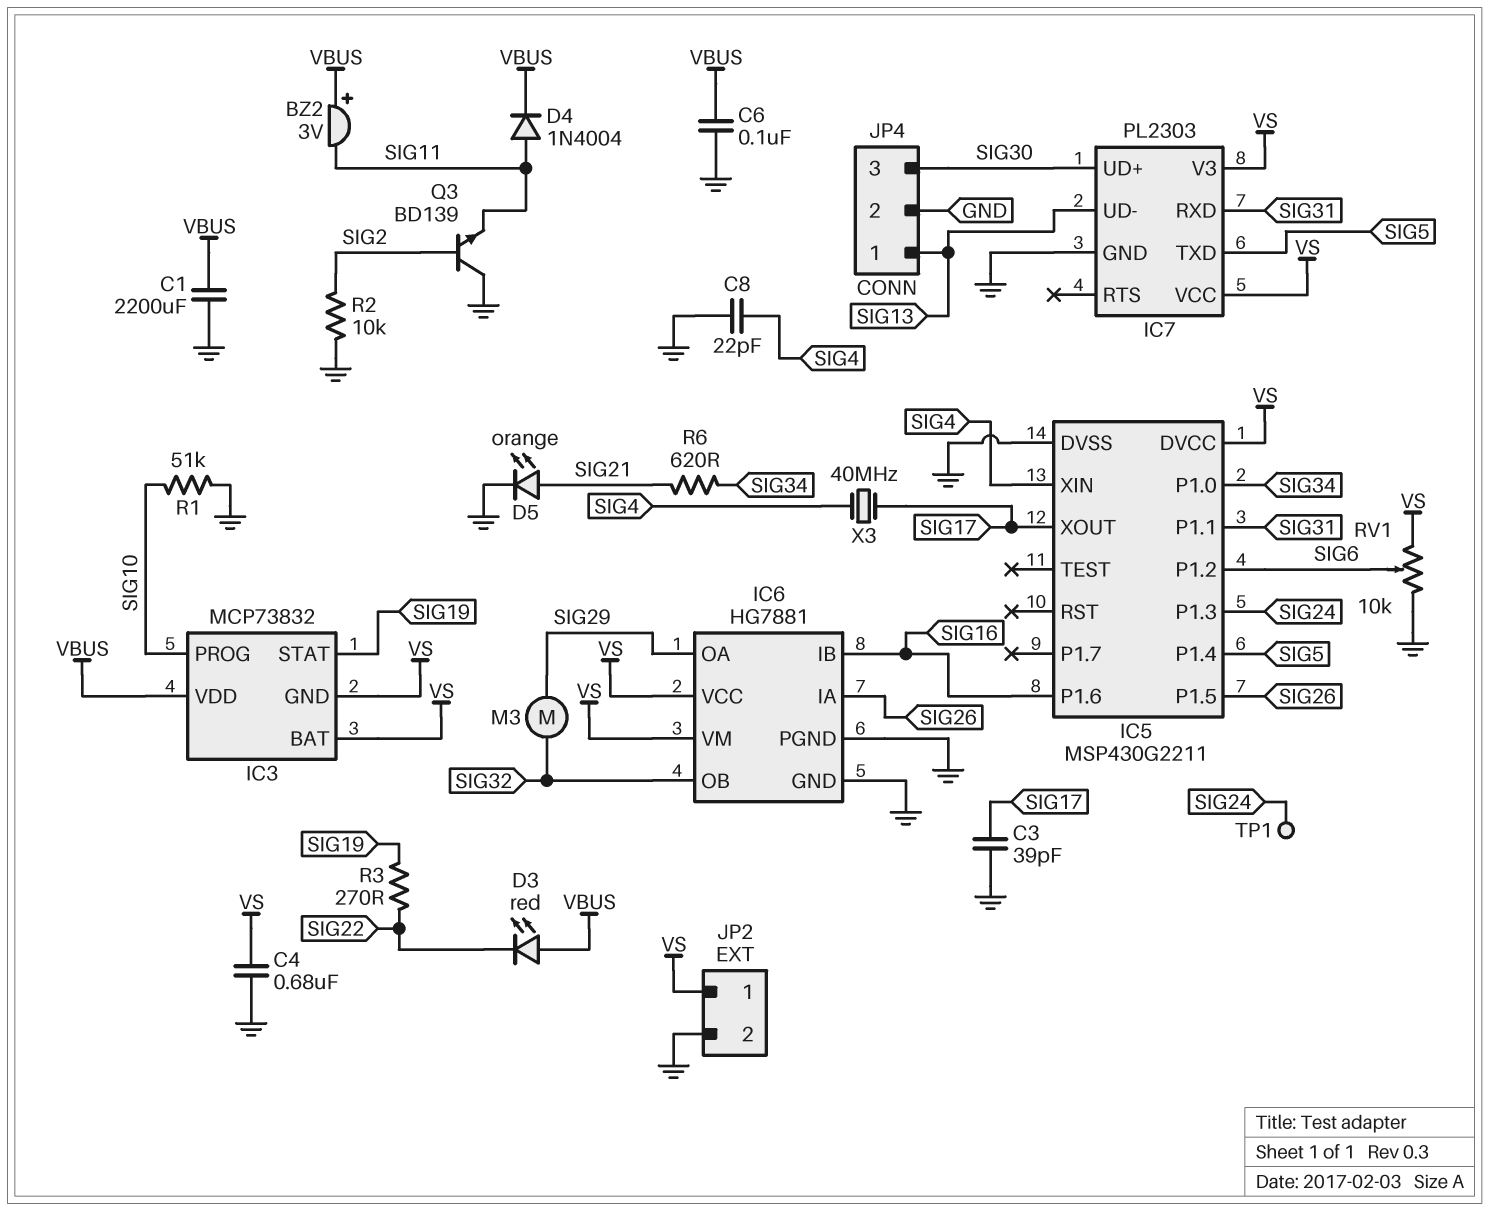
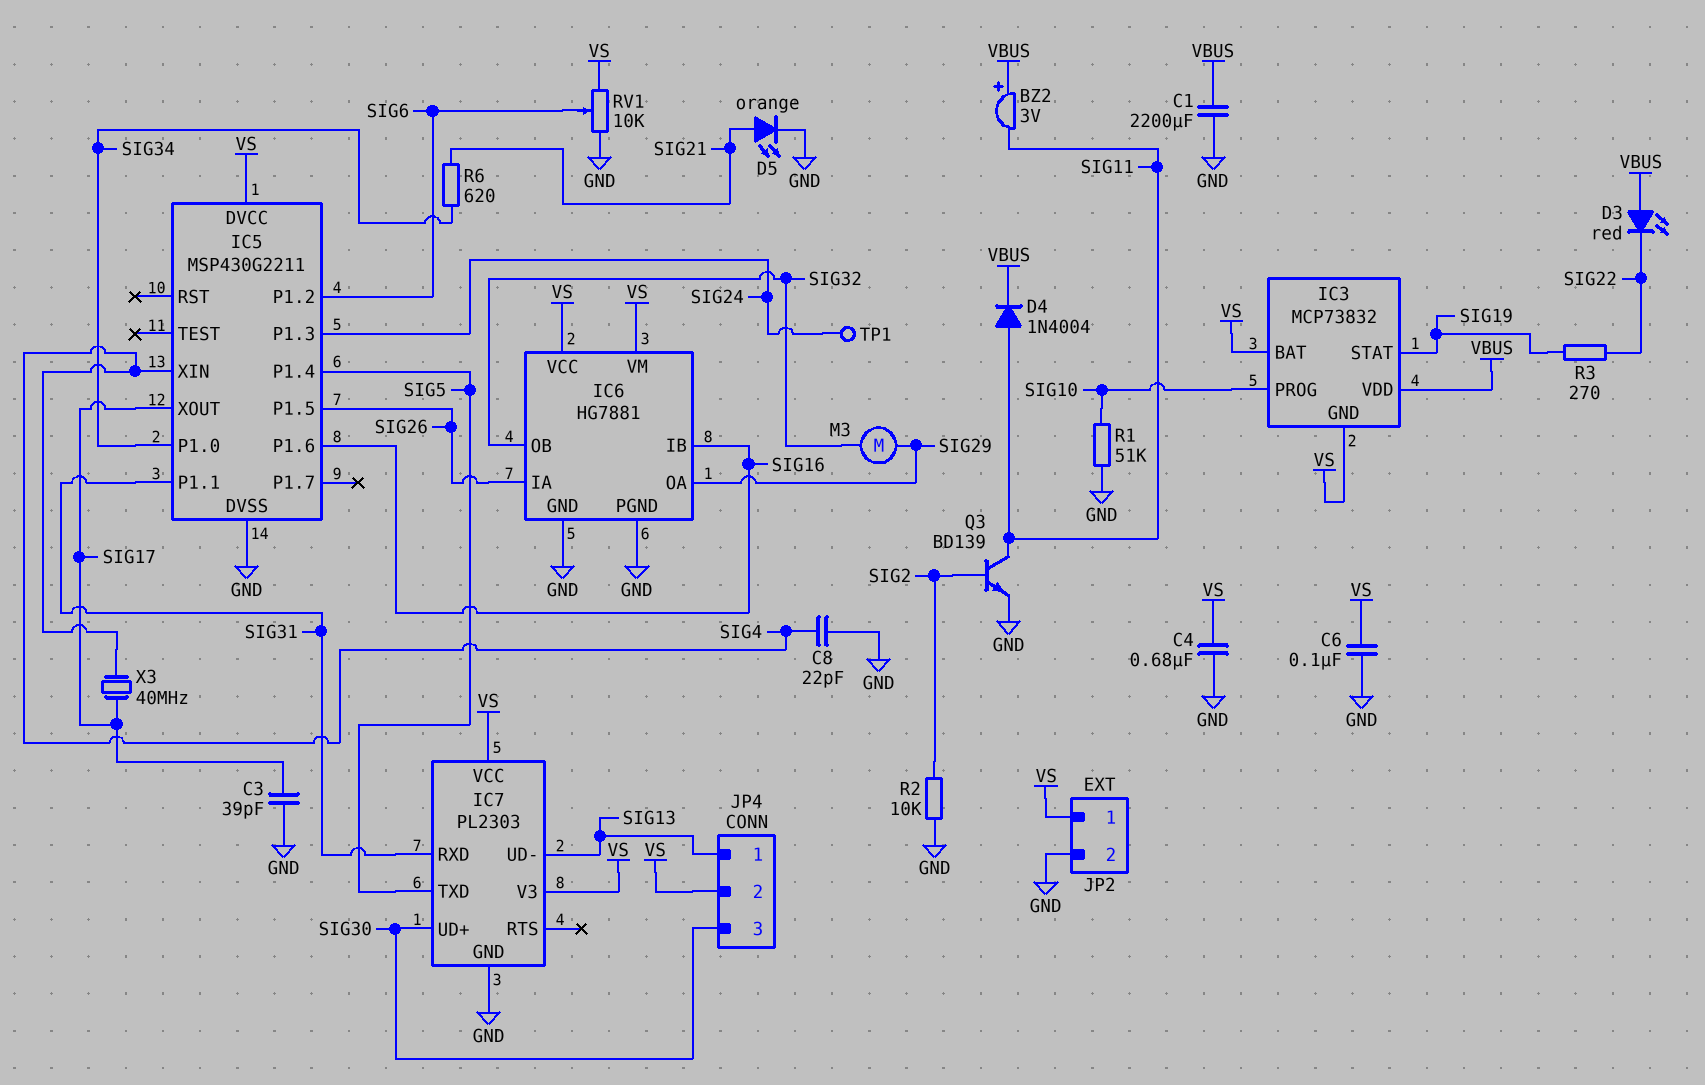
C6: 100nF (GND, VBUS) -> 100nF (GND, VS)
JP4 pin 2: GND -> VS
Q3: NPN BD139 (B SIG2, C GND, E SIG11) -> NPN BD139 (B SIG2, C SIG11, E GND)

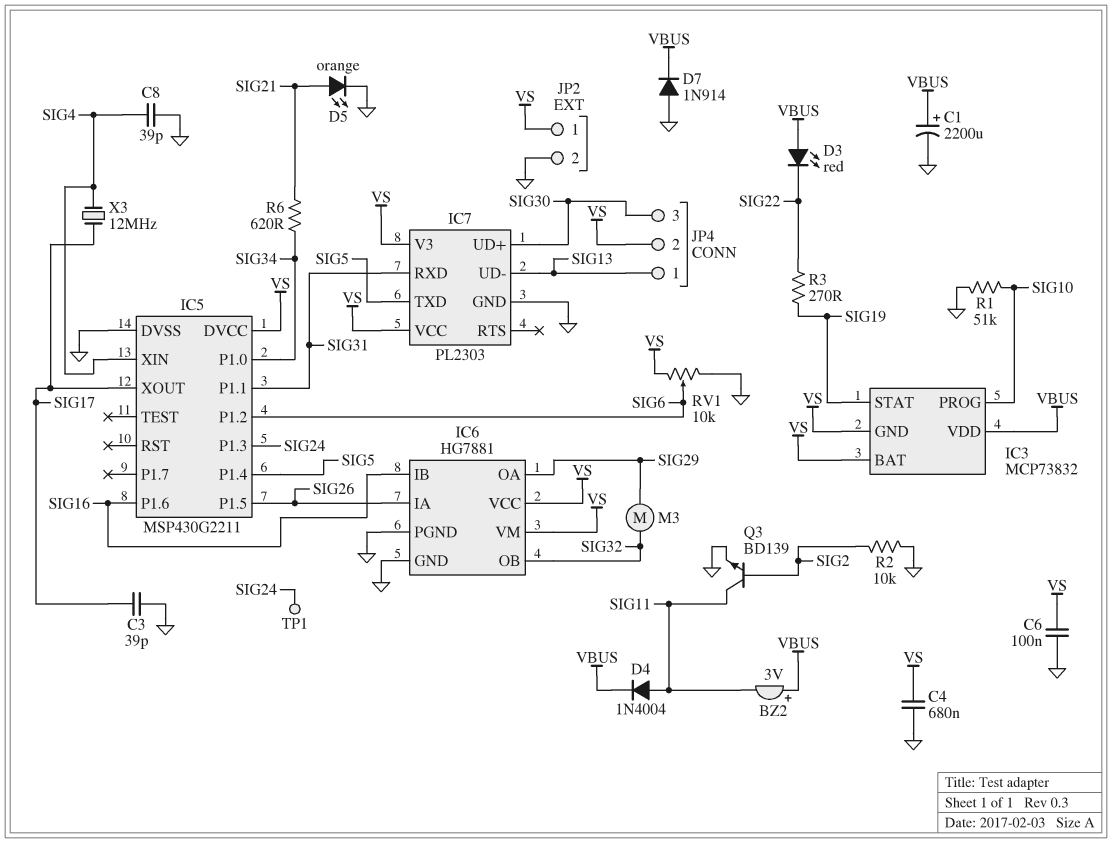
C1: 2200uF (GND, VBUS) -> 2200uF (plus VBUS, minus GND)
C8: 22pF (GND, SIG4) -> 39pF (GND, SIG4)
D7: none -> diode 1N914 (A GND, K VBUS)
X3: 40MHz (SIG4, SIG17) -> 12MHz (SIG4, SIG17)

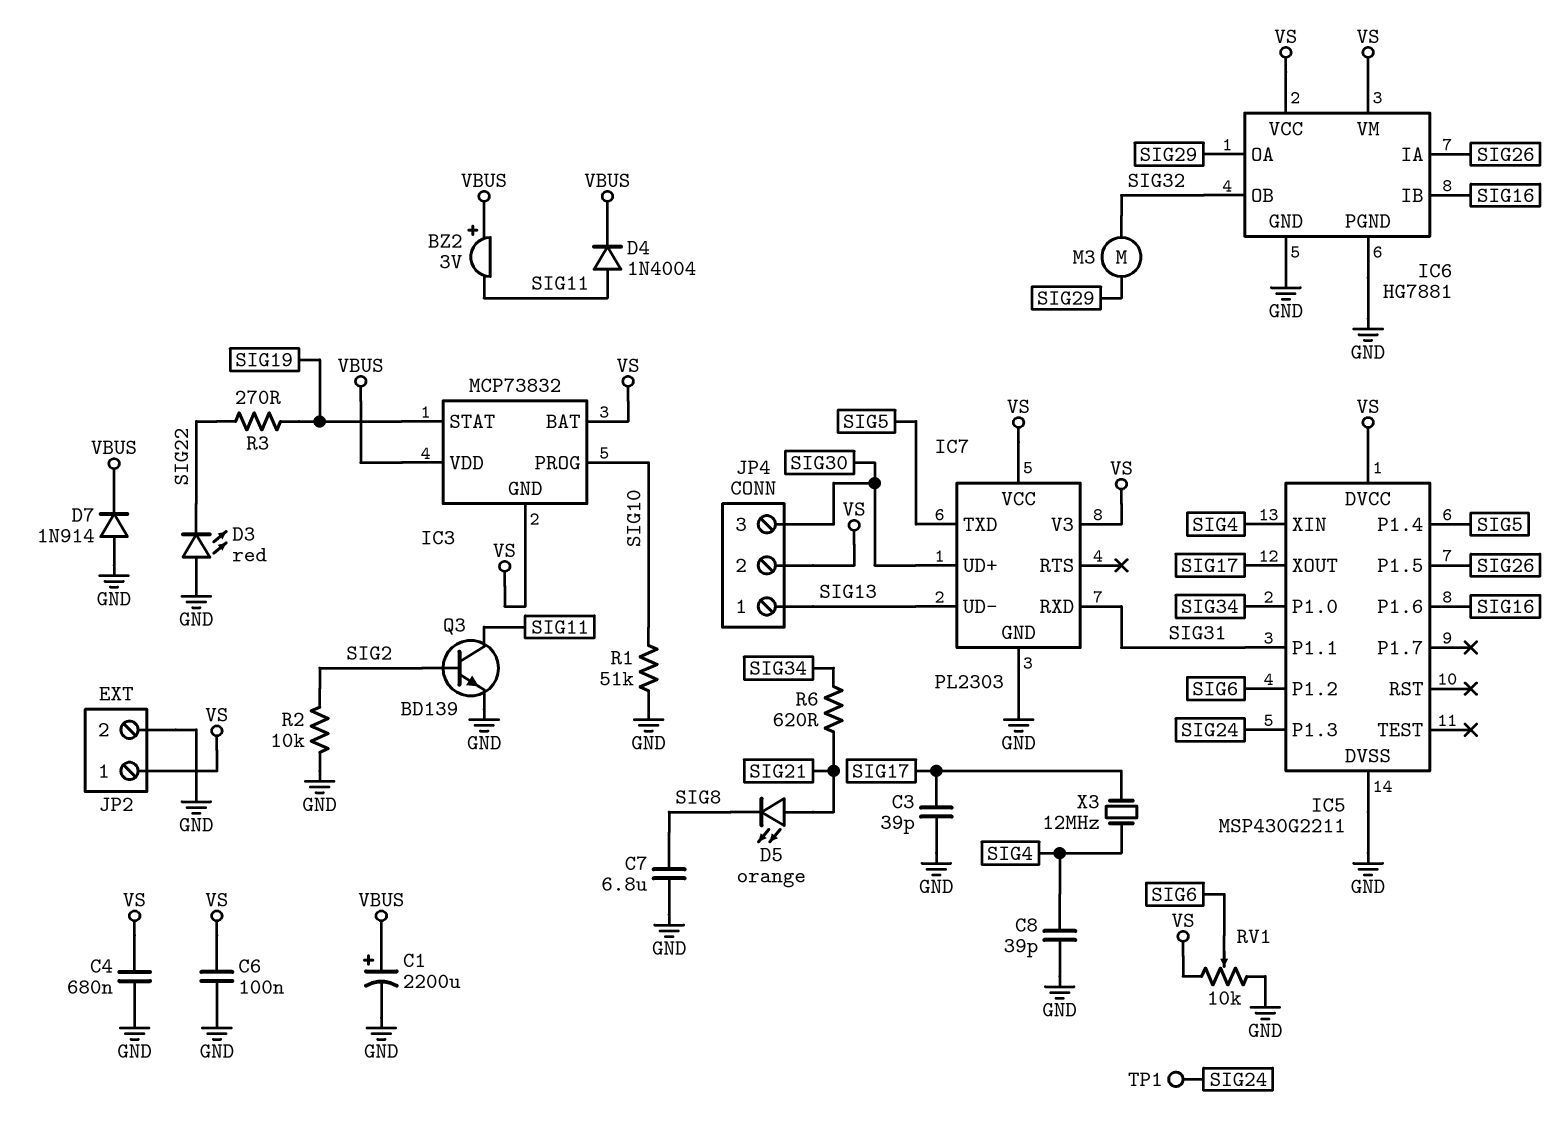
C7: none -> 6.8uF (GND, SIG8)
D3: LED red (A VBUS, K SIG22) -> LED red (A GND, K SIG22)
D5: LED orange (A SIG21, K GND) -> LED orange (A SIG21, K SIG8)

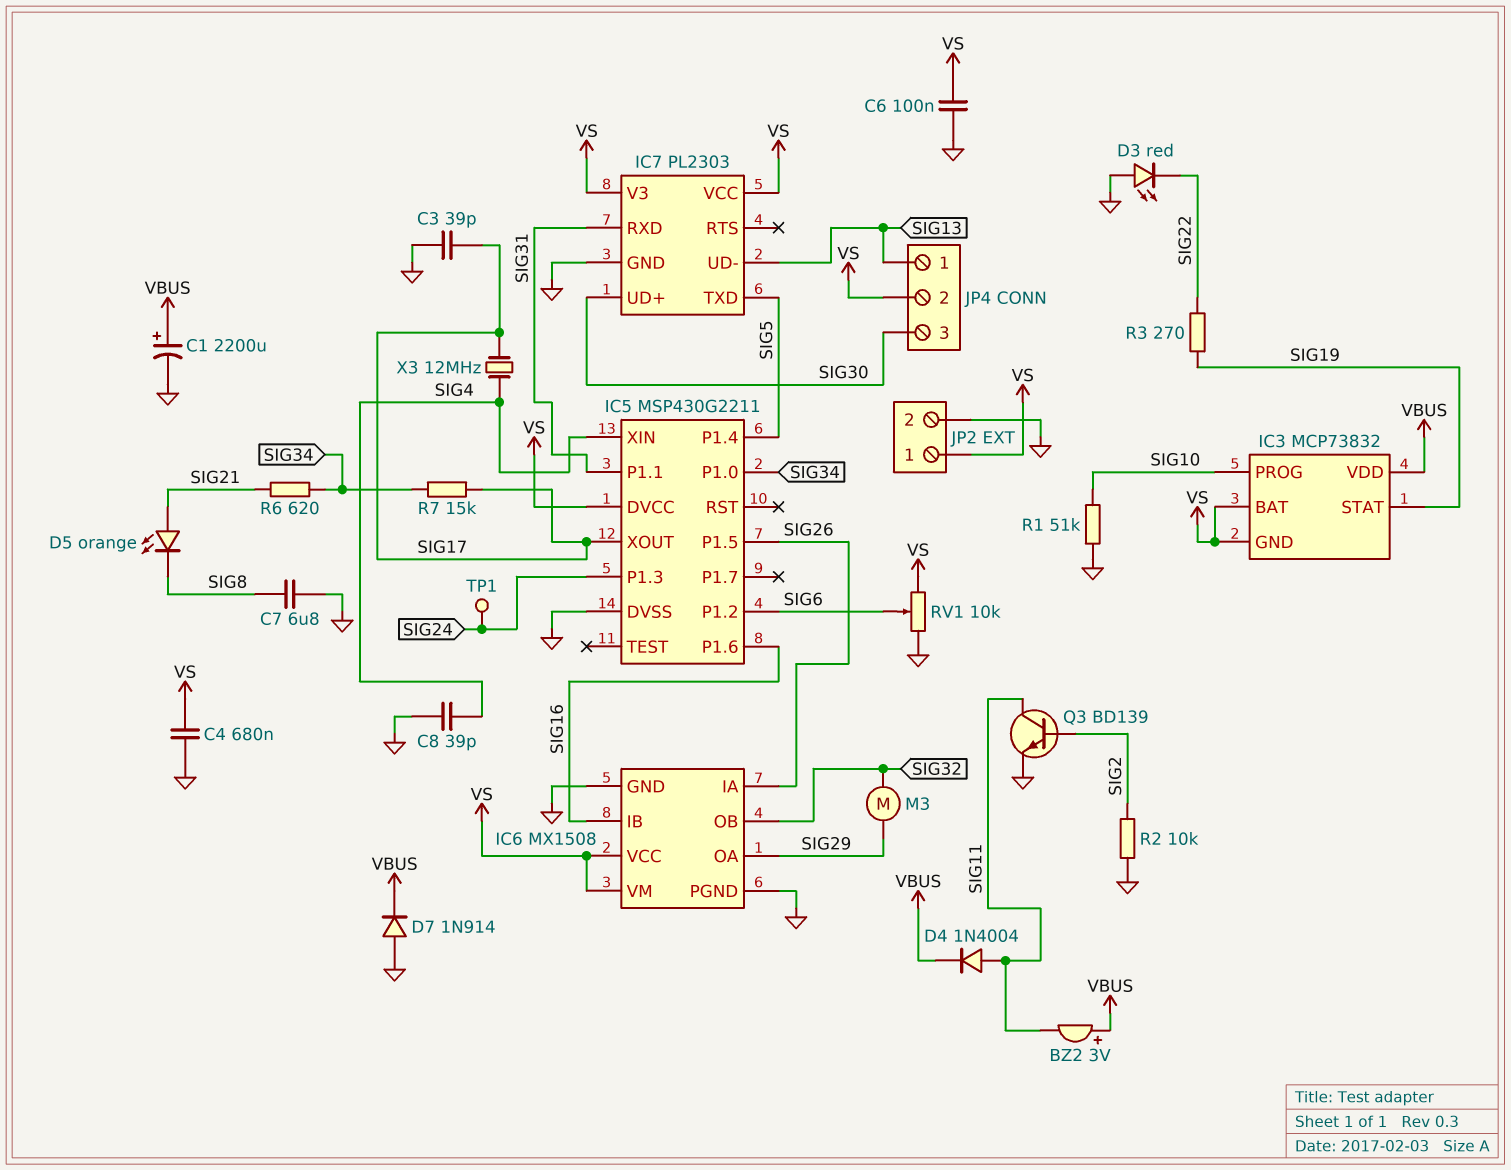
IC6: HG7881 -> MX1508
R7: none -> 15k (SIG17, SIG34)

